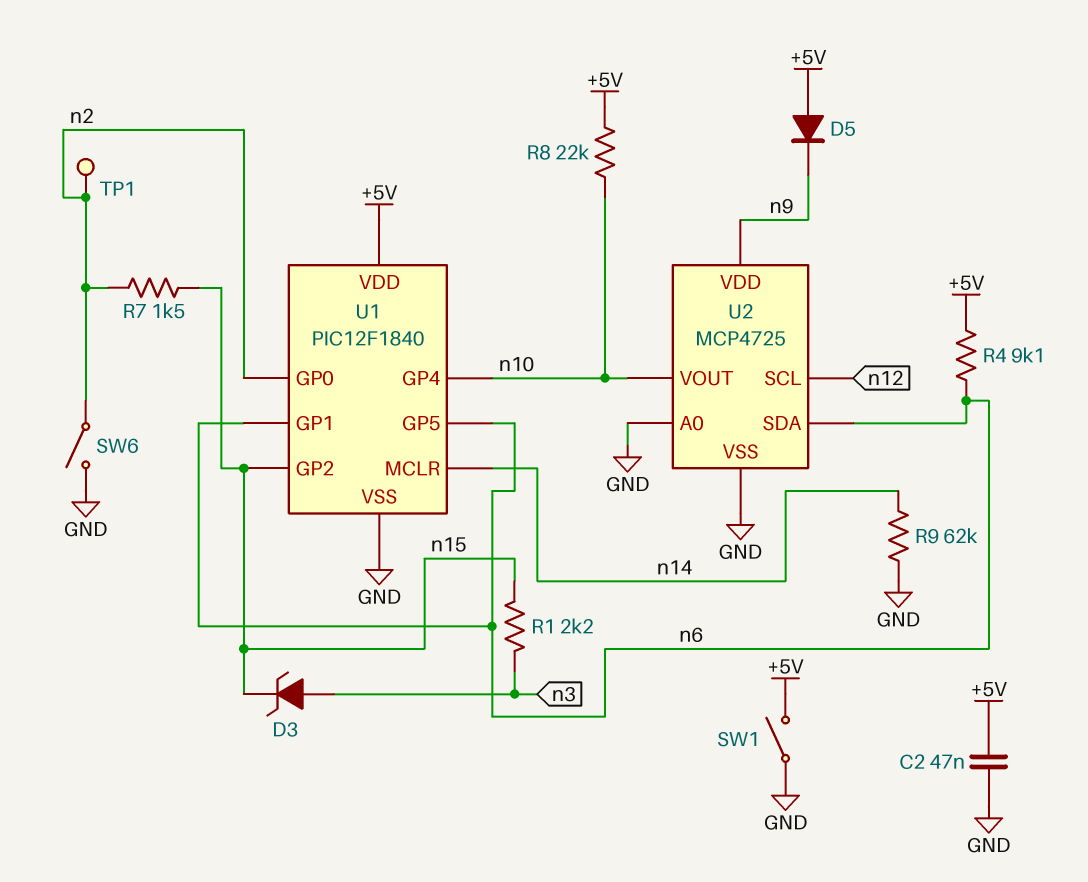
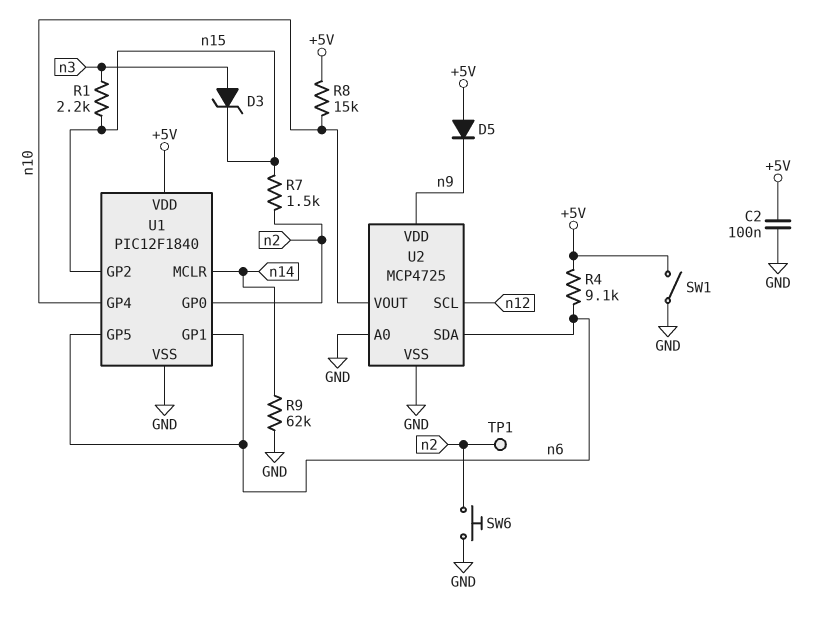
C2: 47nF (+5V, GND) -> 100nF (+5V, GND)
R8: 22k (+5V, n10) -> 15k (+5V, n10)
SW6: switch (GND, n2) -> button (GND, n2)

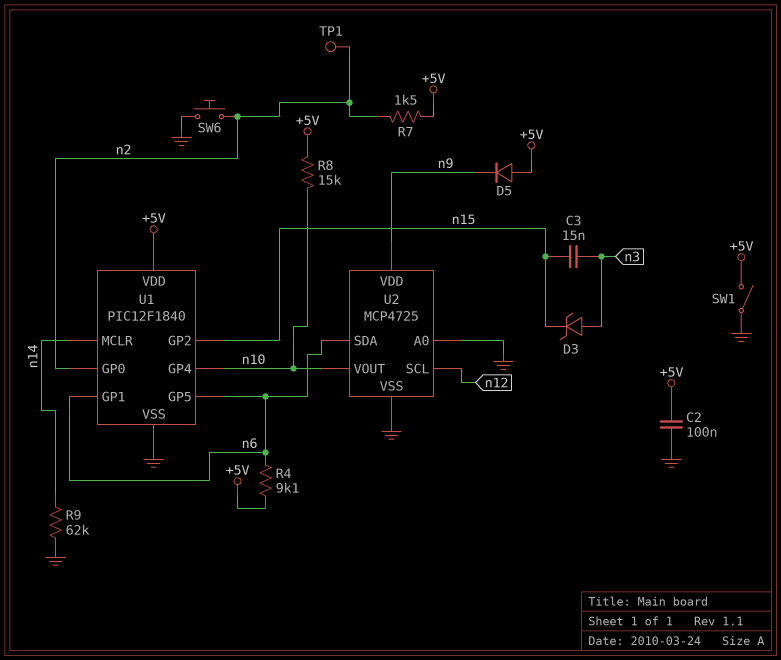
C3: none -> 15nF (n3, n15)
R1: 2.2k (n3, n15) -> none
R7: 1.5k (n2, n15) -> 1.5k (+5V, n2)

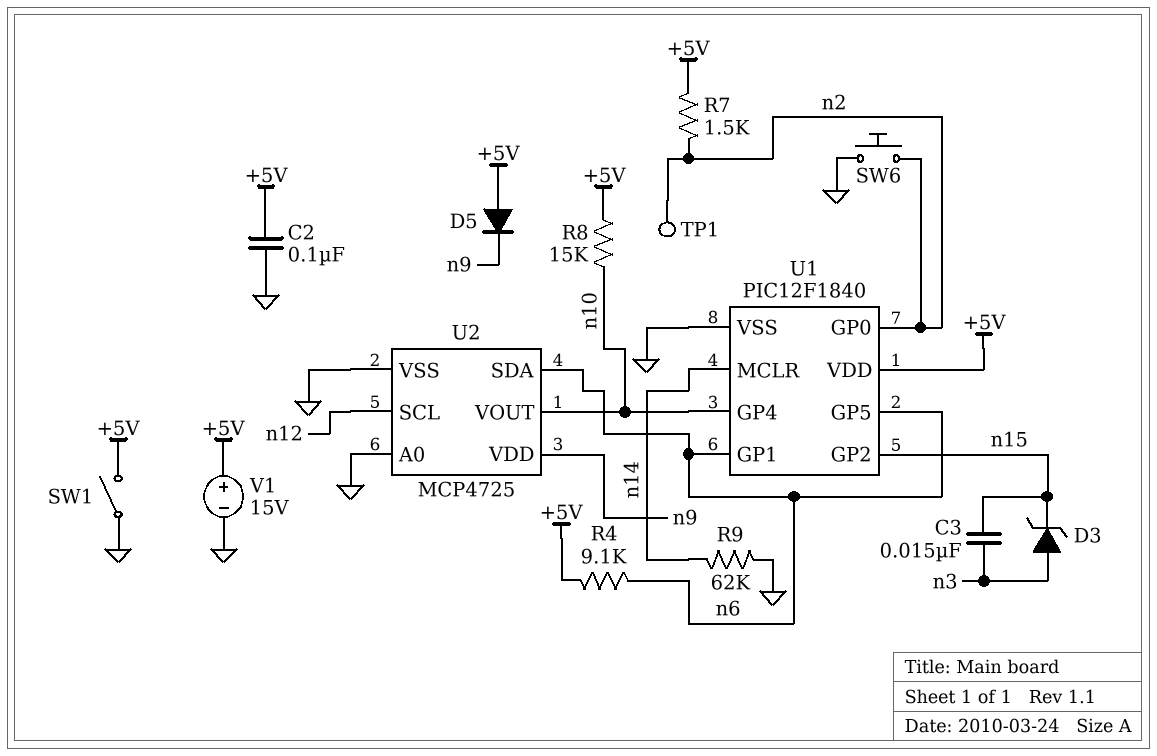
V1: none -> 15V (plus +5V, minus GND)

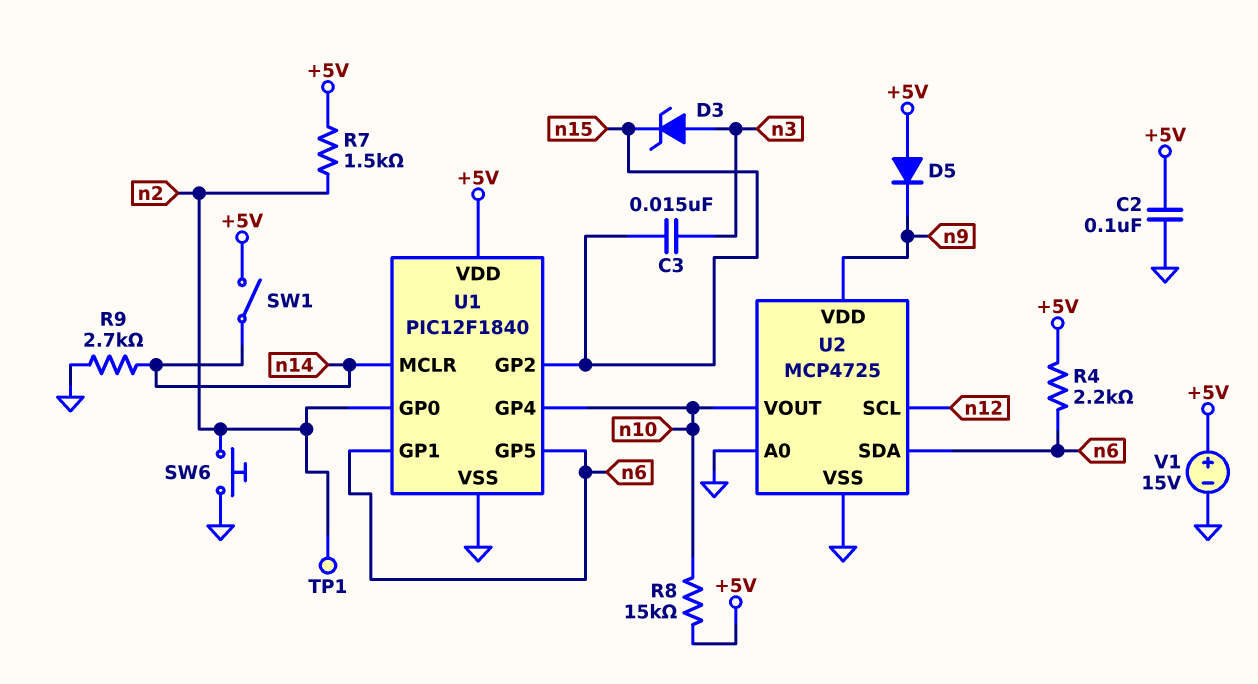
R4: 9.1k (+5V, n6) -> 2.2k (+5V, n6)
R9: 62k (GND, n14) -> 2.7k (GND, n14)
SW1: switch (+5V, GND) -> switch (+5V, n14)

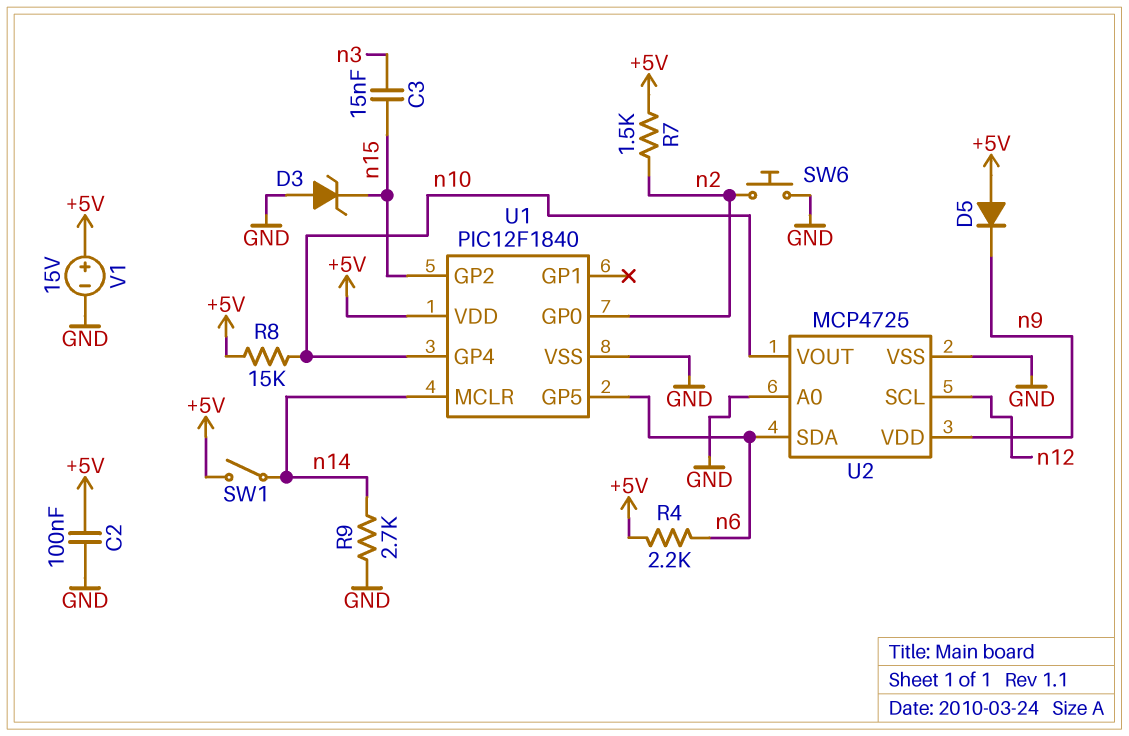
D3: zener (A n3, K n15) -> zener (A GND, K n15)
TP1: test point (n2) -> none
U1 pin GP1: n6 -> none

